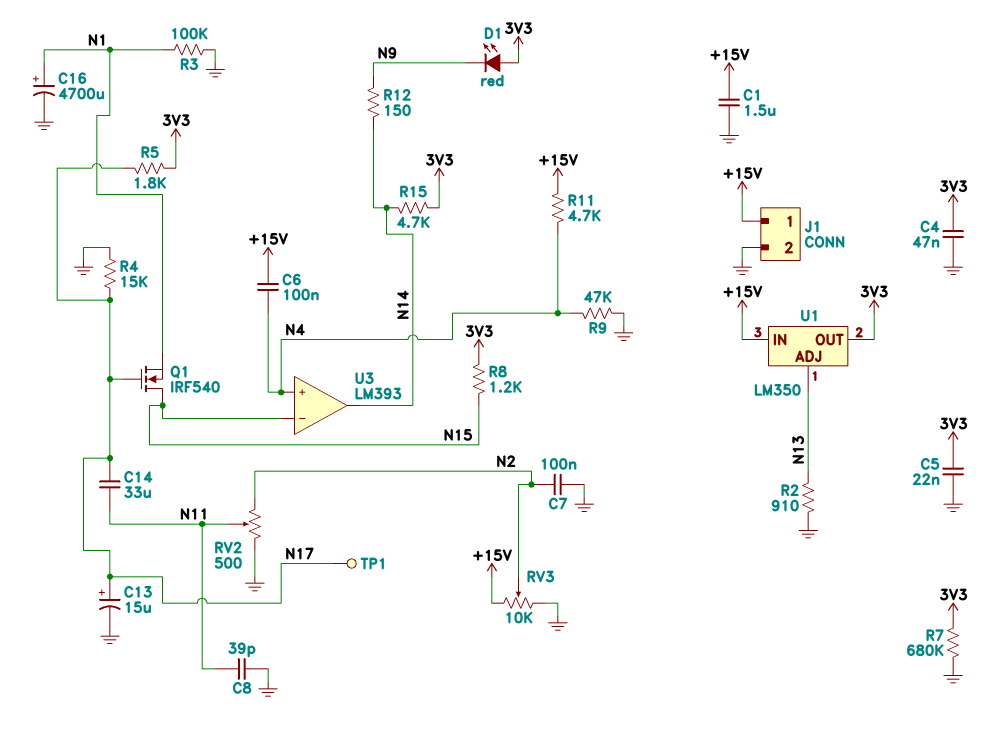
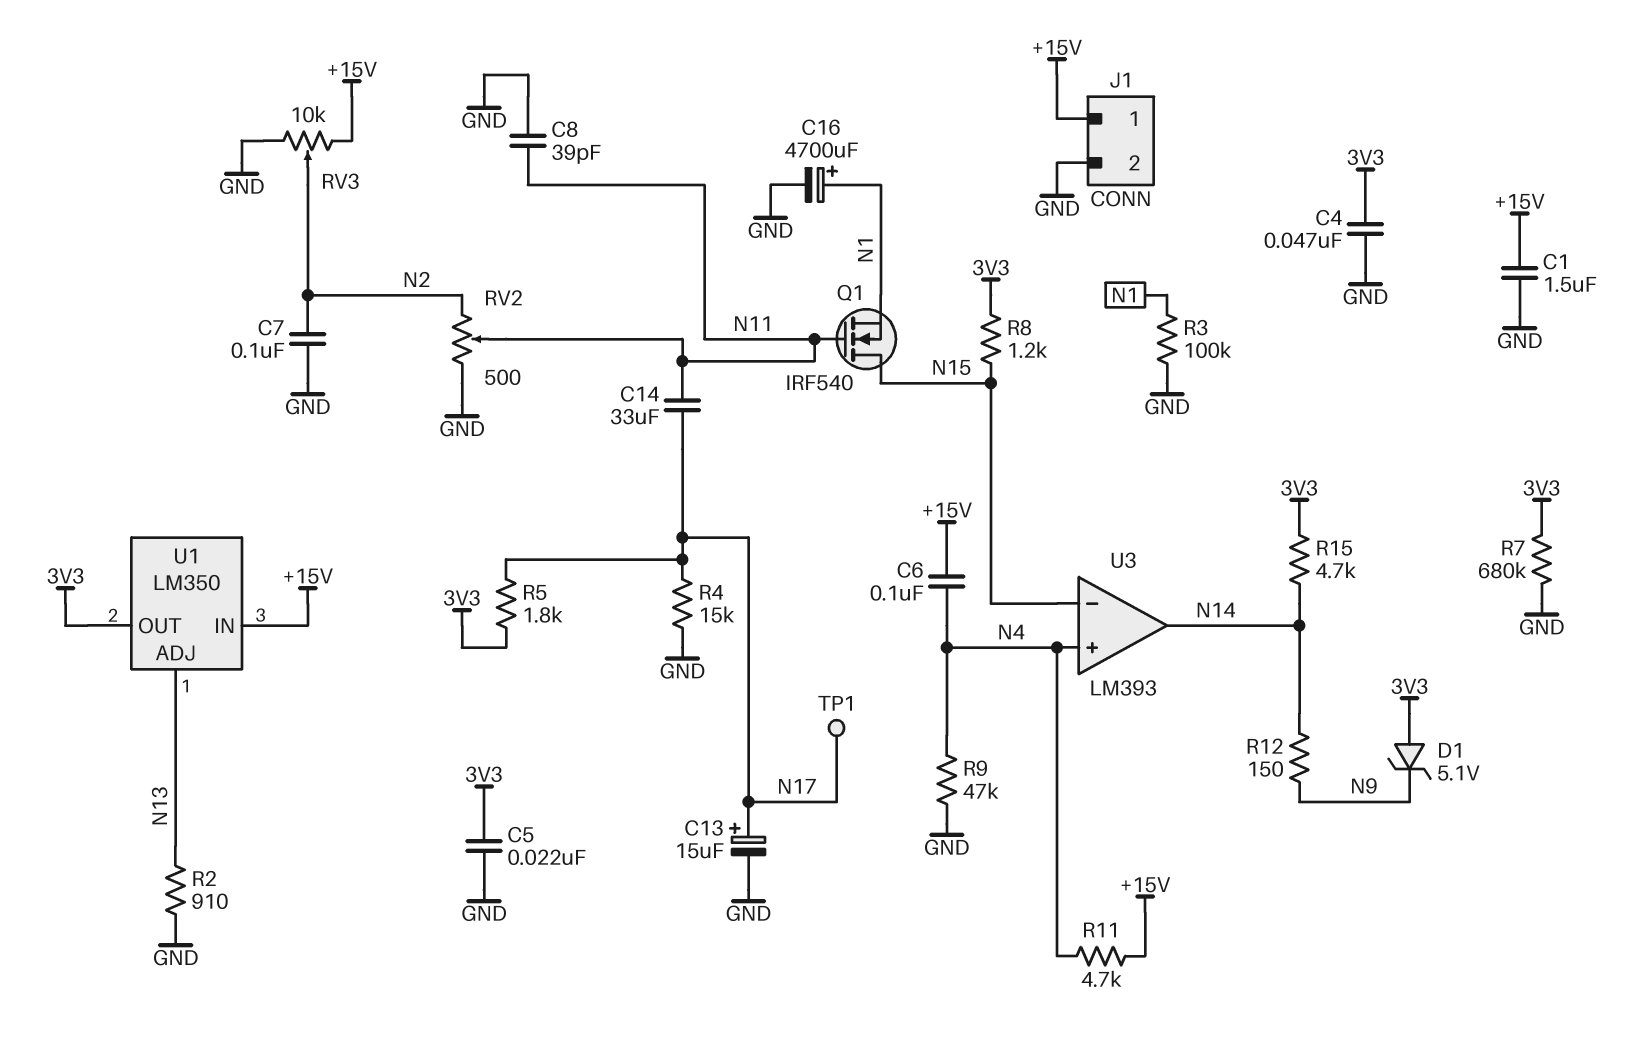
D1: LED red (A 3V3, K N9) -> zener 5.1V (A 3V3, K N9)
Q1: NMOS IRF540 (G N17, D N15, S N1) -> NMOS IRF540 (G N11, D N15, S N1)

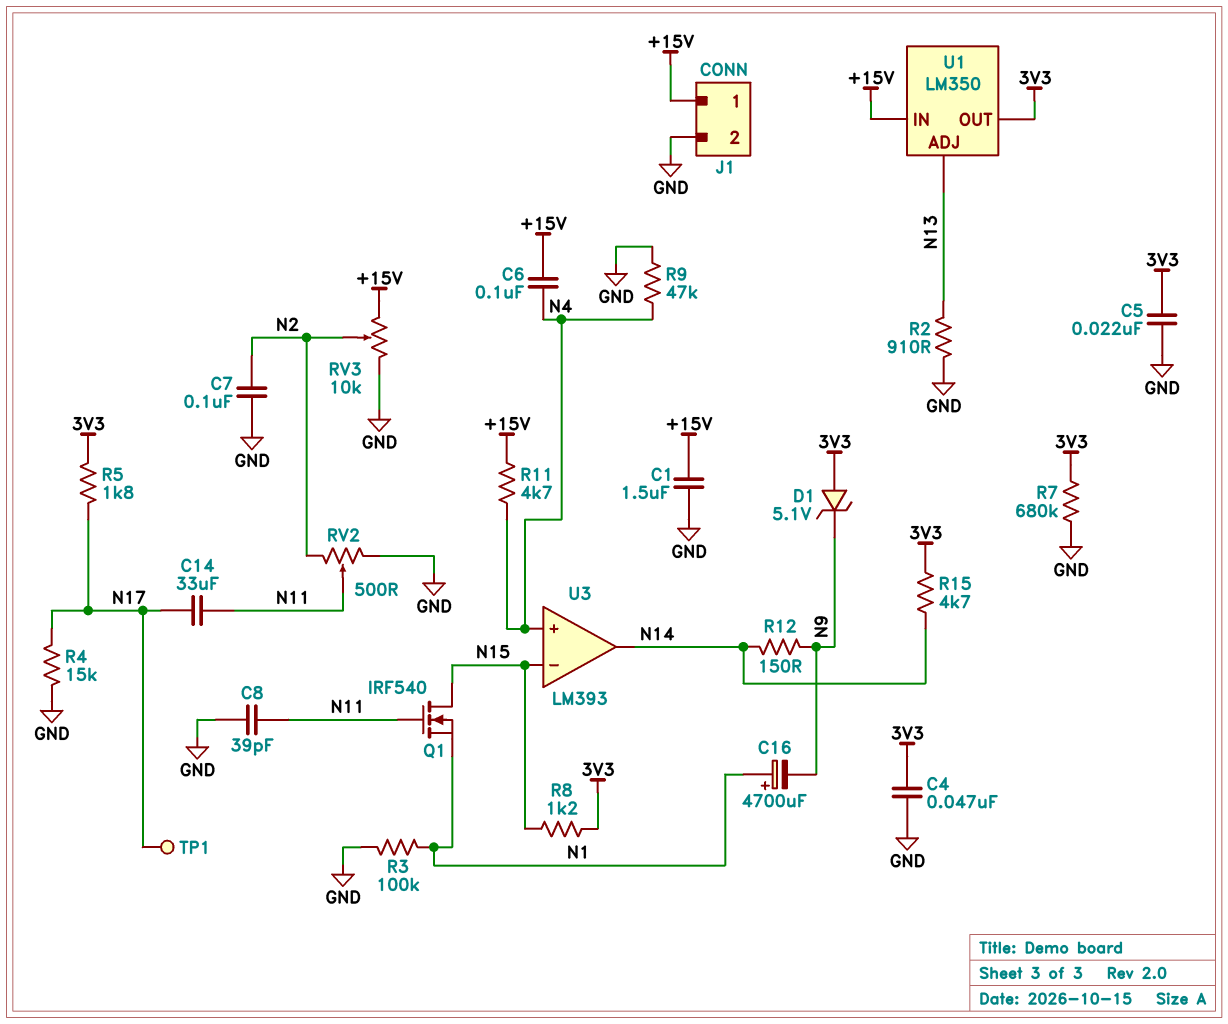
C13: 15uF (plus N17, minus GND) -> none
C16: 4700uF (plus N1, minus GND) -> 4700uF (plus N1, minus N9)

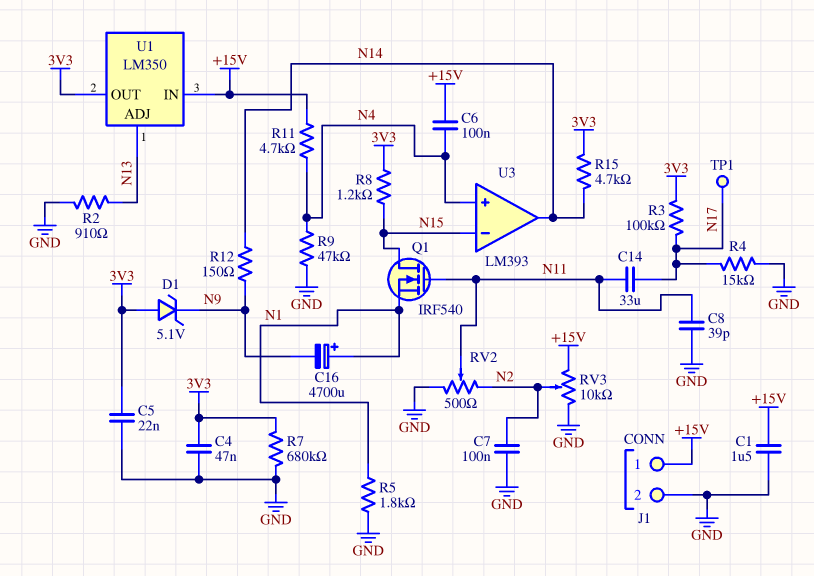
R3: 100k (GND, N1) -> 100k (3V3, N17)
R5: 1.8k (3V3, N17) -> 1.8k (GND, N1)

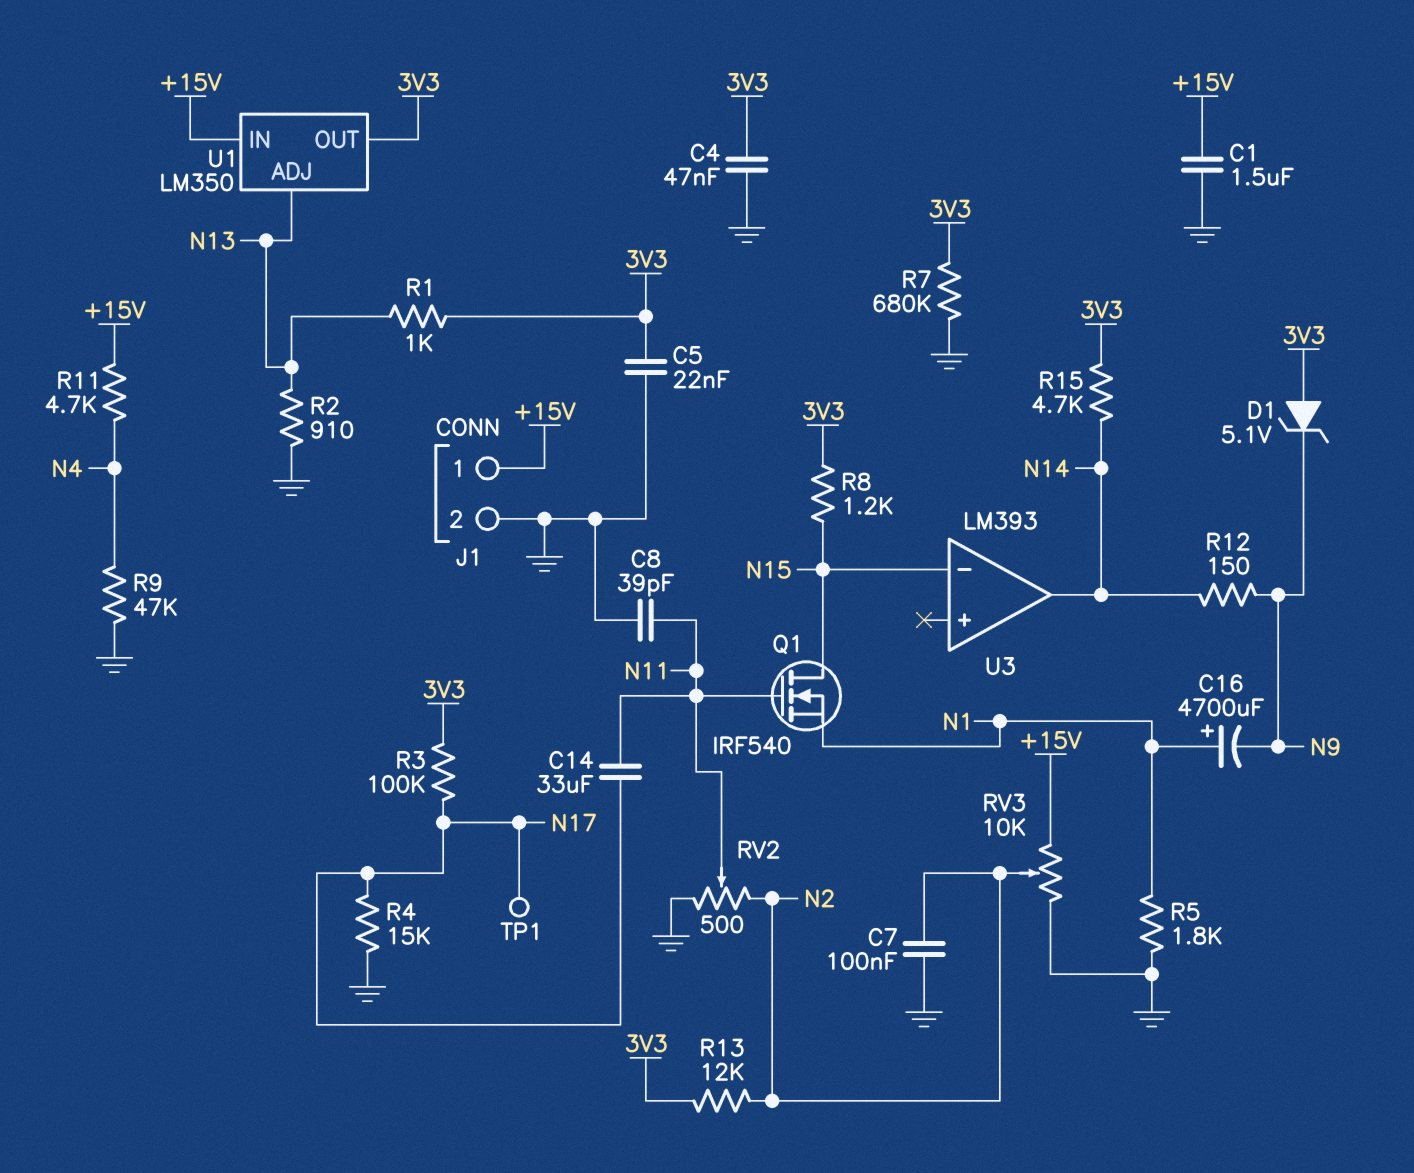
C6: 100nF (+15V, N4) -> none
R1: none -> 1k (3V3, N13)
R13: none -> 12k (3V3, N2)
U3 pin in+: N4 -> none

